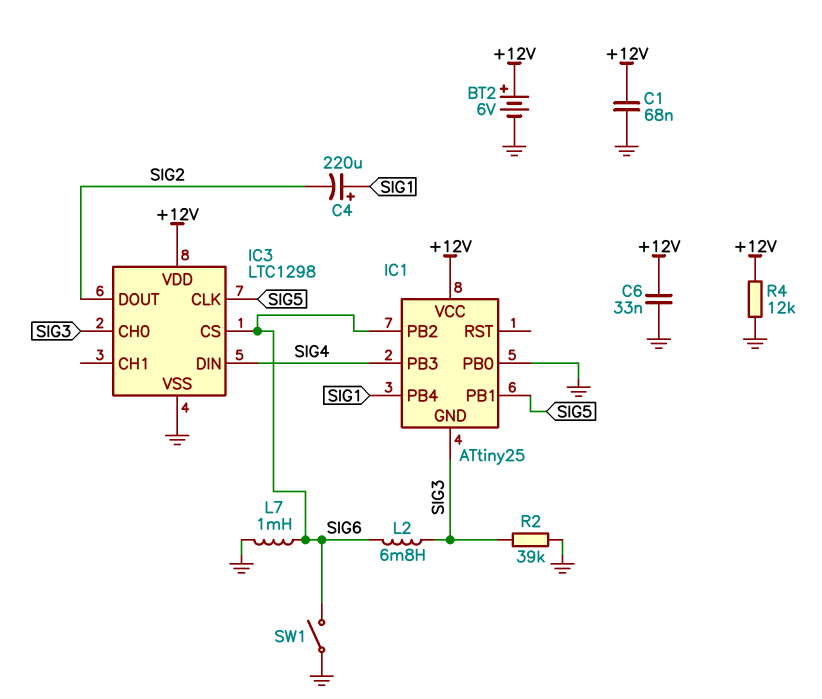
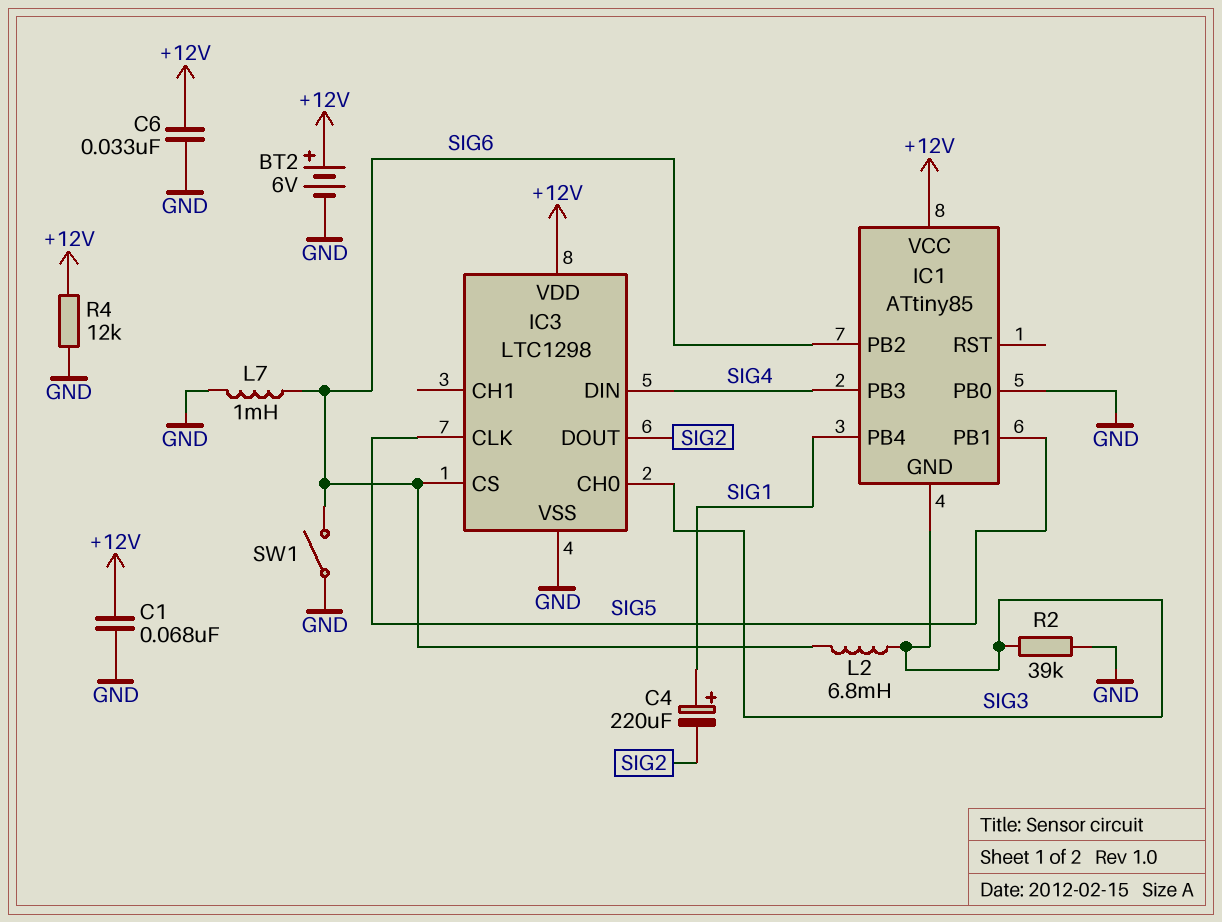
IC1: ATtiny25 -> ATtiny85

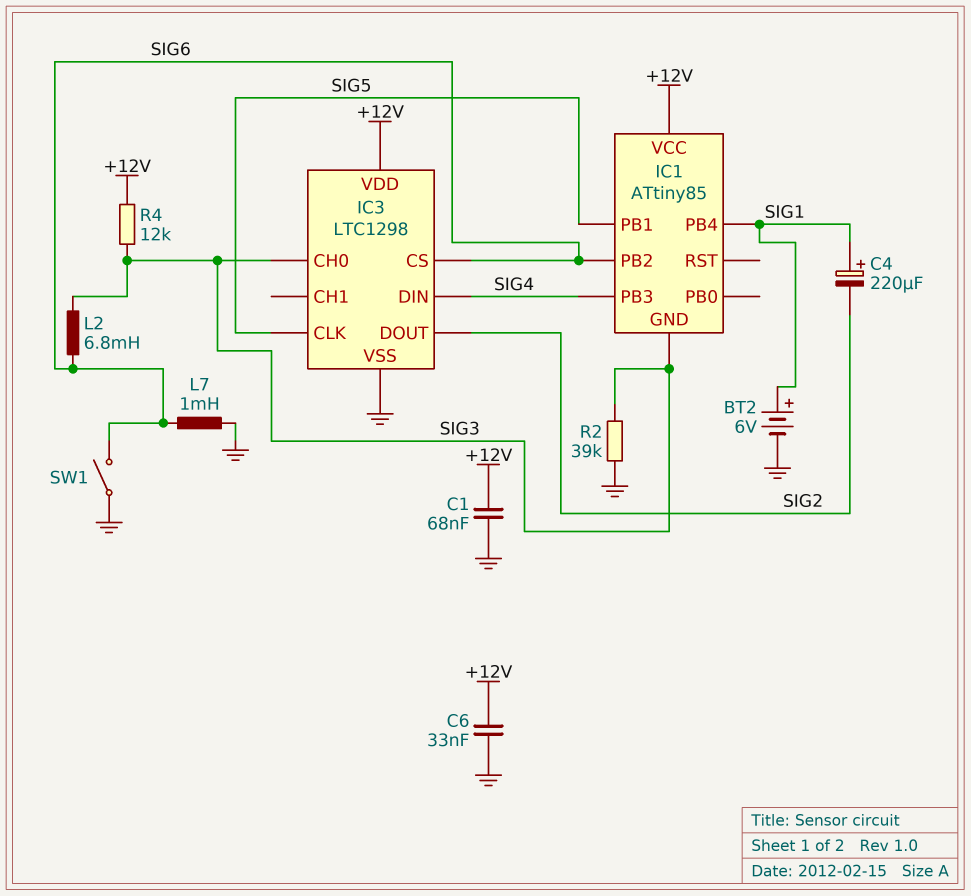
BT2: 6V (plus +12V, minus GND) -> 6V (plus SIG1, minus GND)
IC1 pin PB0: GND -> none
R4: 12k (+12V, GND) -> 12k (+12V, SIG3)

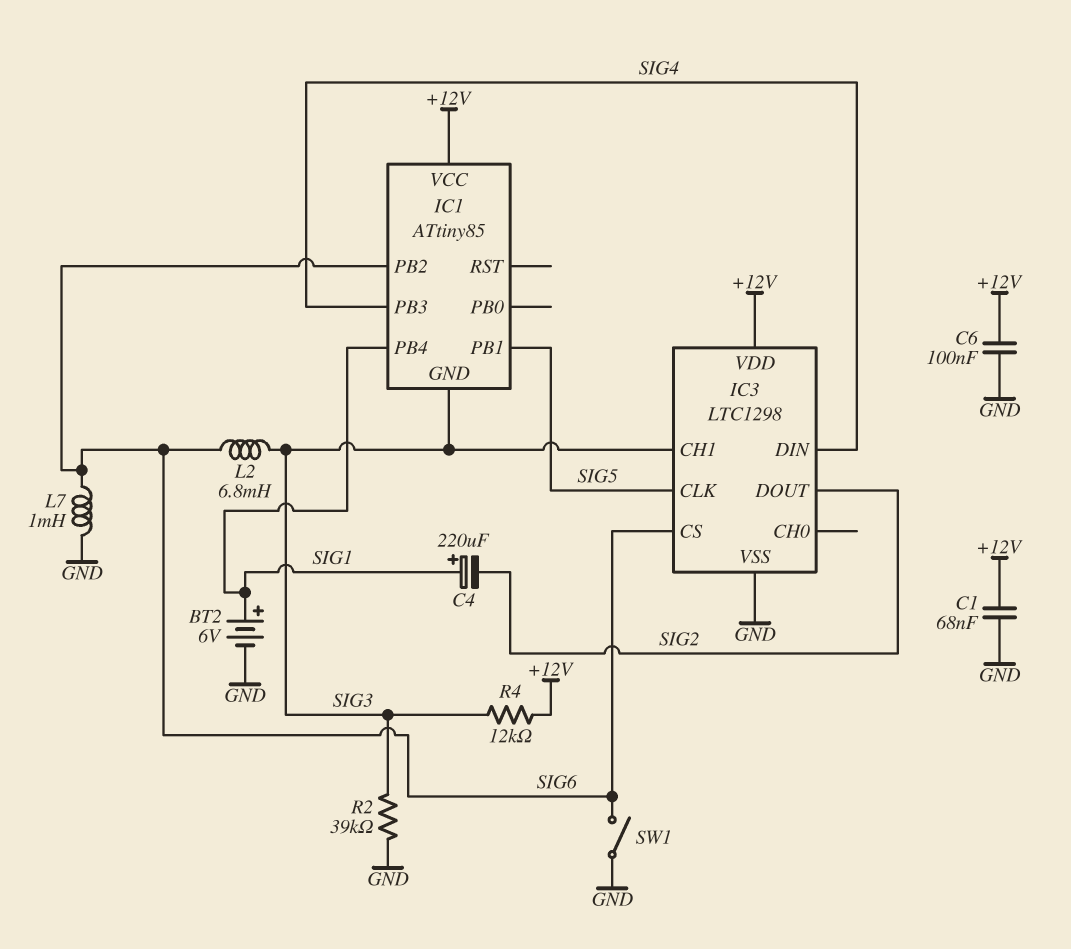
C6: 33nF (+12V, GND) -> 100nF (+12V, GND)
IC3 pin CH0: SIG3 -> none
IC3 pin CH1: none -> SIG3

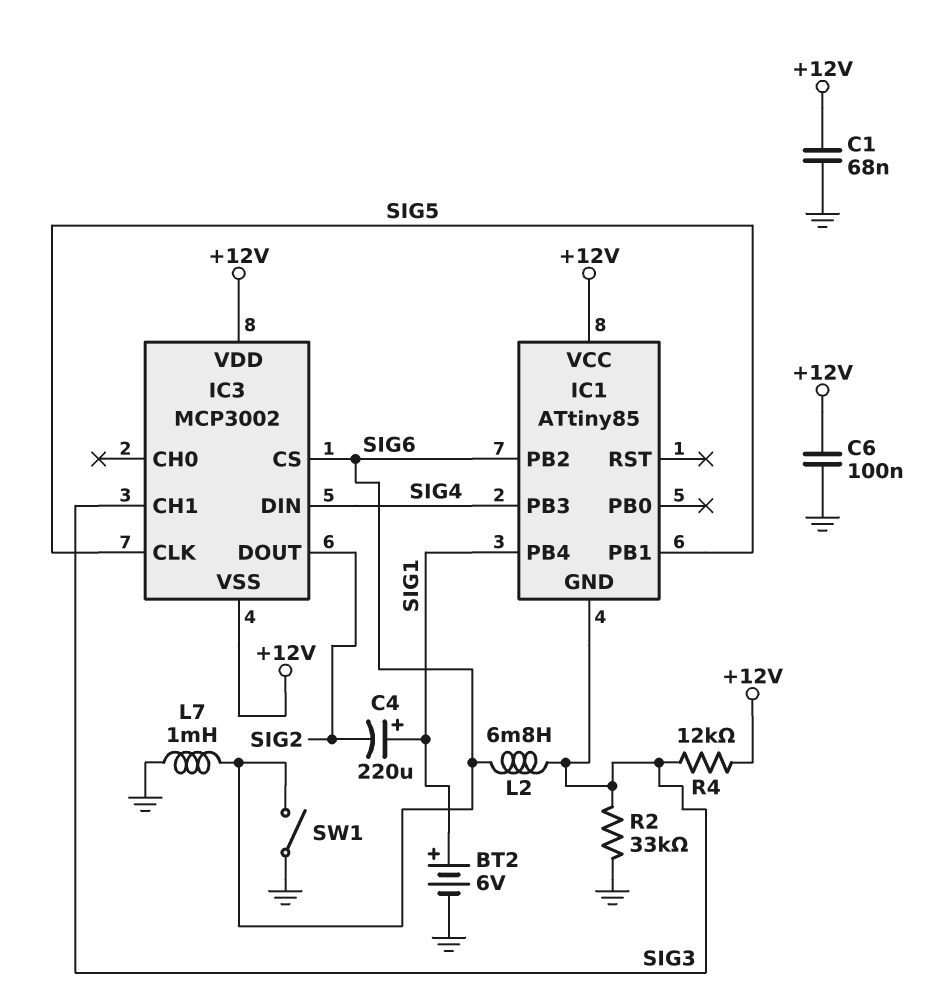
IC3: LTC1298 -> MCP3002
IC3 pin VSS: GND -> +12V
R2: 39k (GND, SIG3) -> 33k (GND, SIG3)

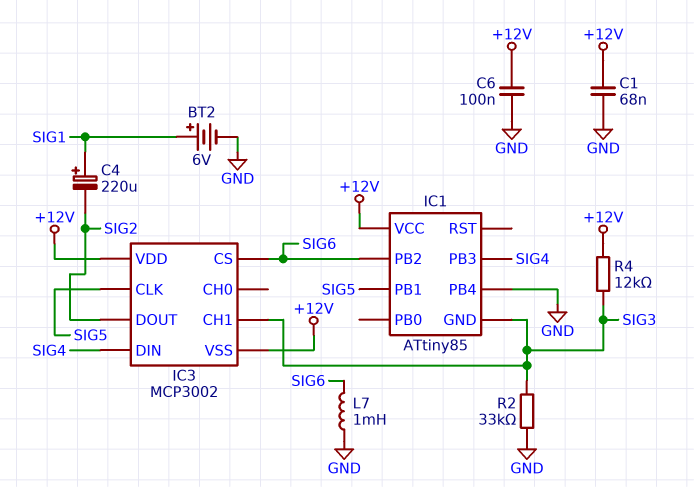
IC1 pin PB4: SIG1 -> GND
L2: 6.8mH (SIG3, SIG6) -> none
SW1: switch (GND, SIG6) -> none

